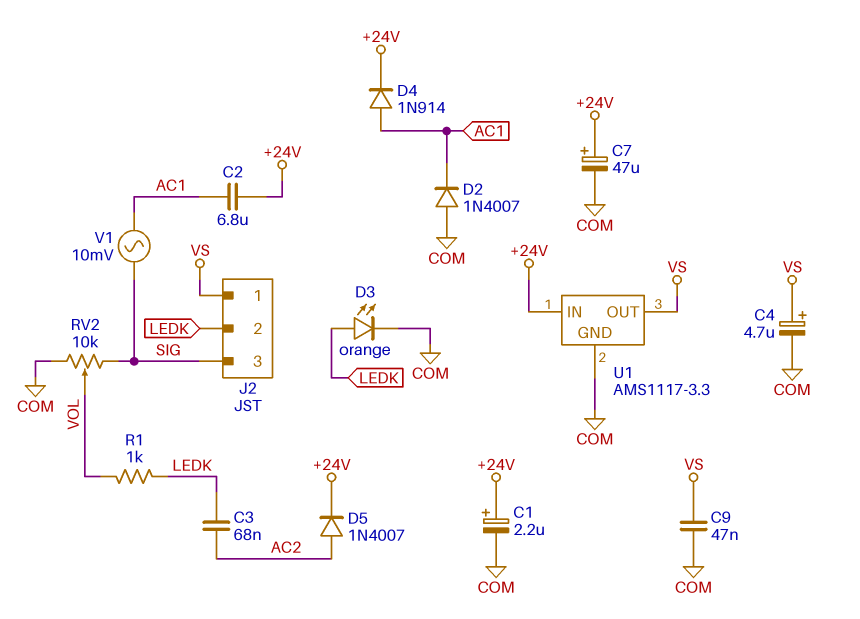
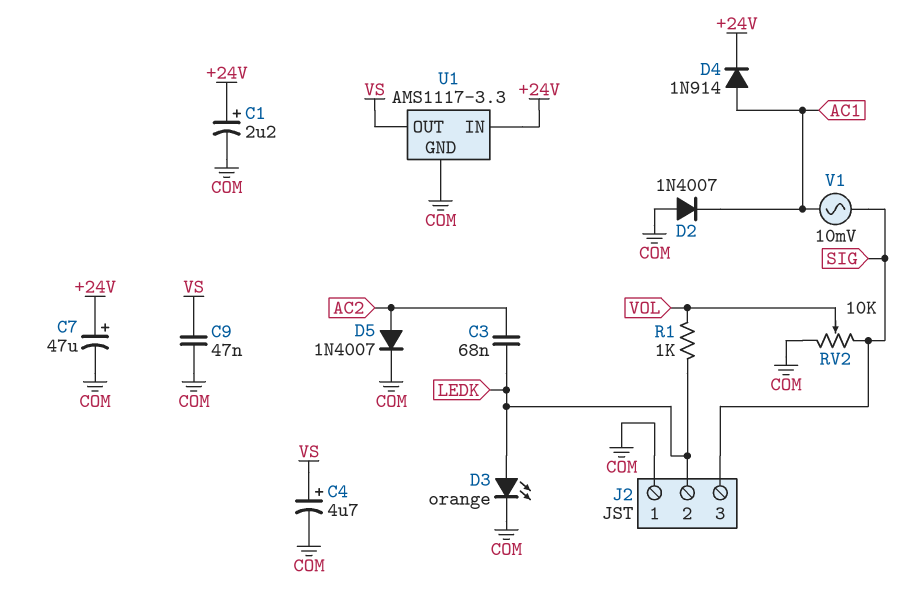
C2: 6.8uF (+24V, AC1) -> none
D5: diode 1N4007 (A AC2, K +24V) -> diode 1N4007 (A AC2, K COM)
J2 pin 1: VS -> COM

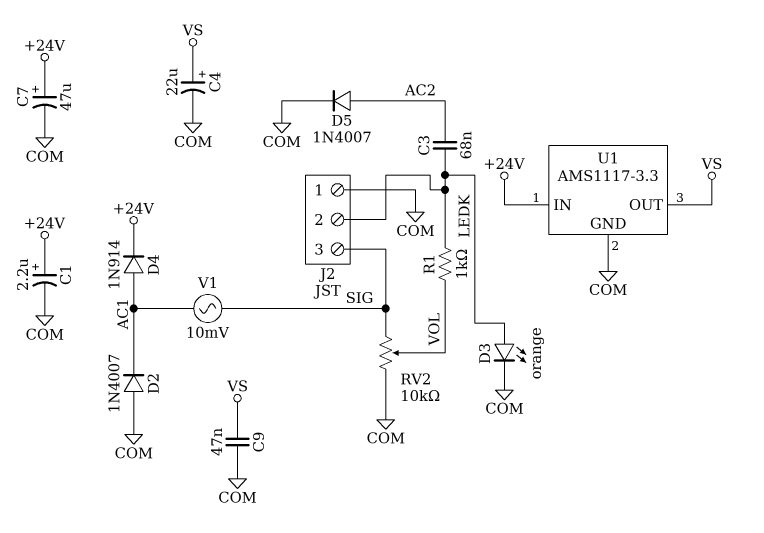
C4: 4.7uF (plus VS, minus COM) -> 22uF (plus VS, minus COM)

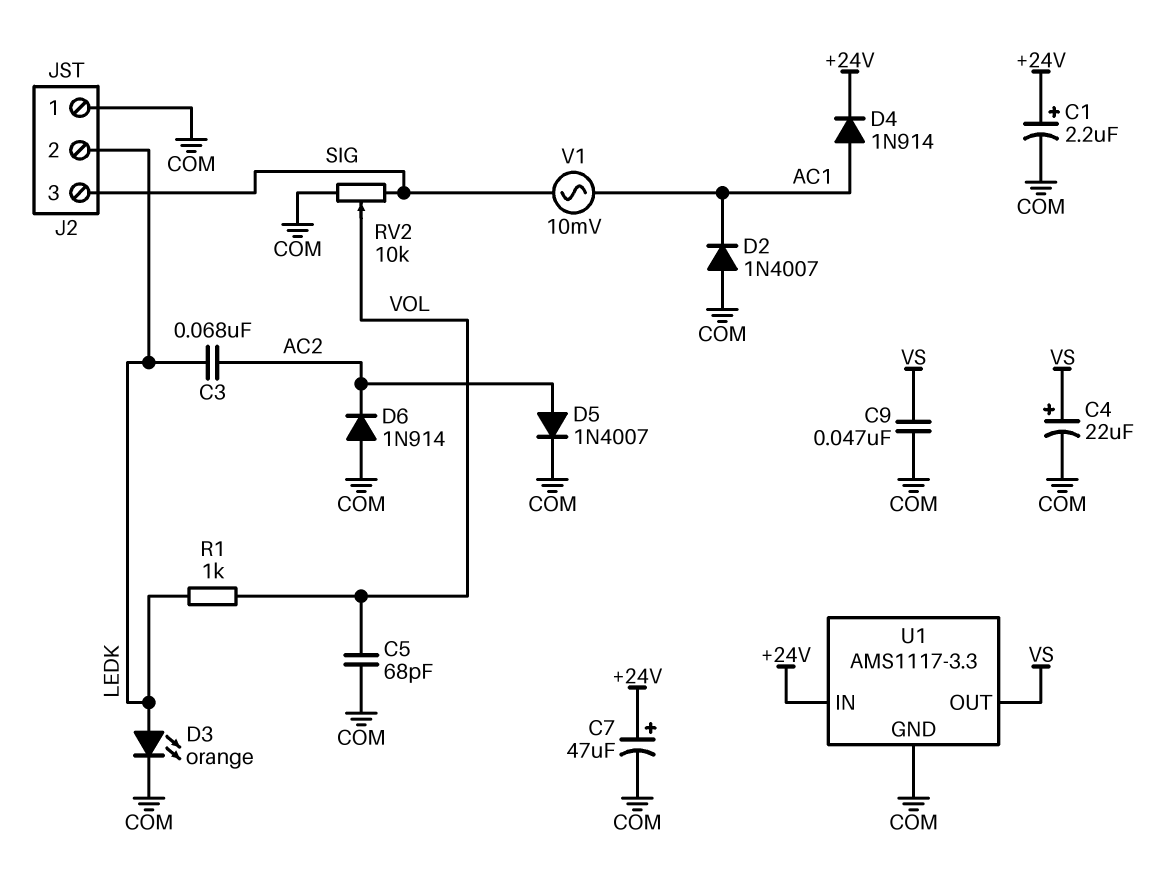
C5: none -> 68pF (COM, VOL)
D6: none -> diode 1N914 (A COM, K AC2)

